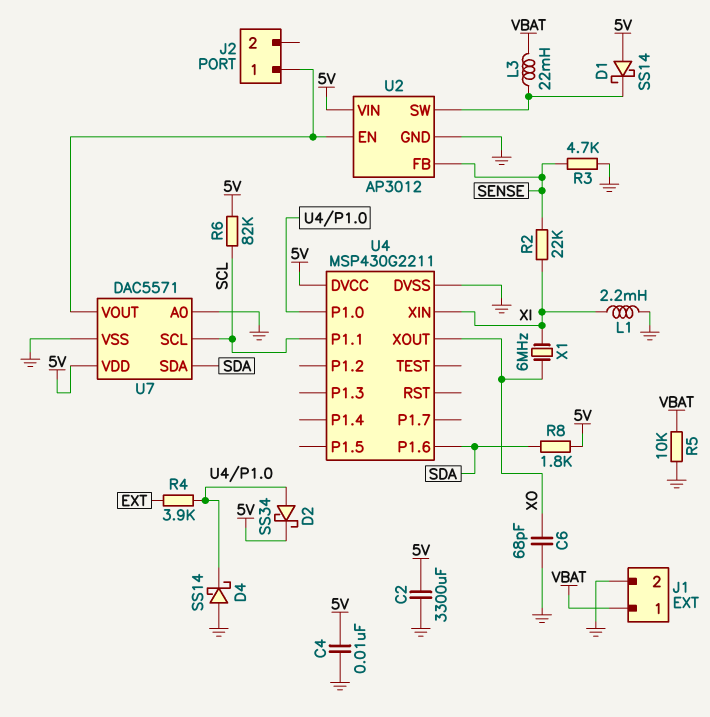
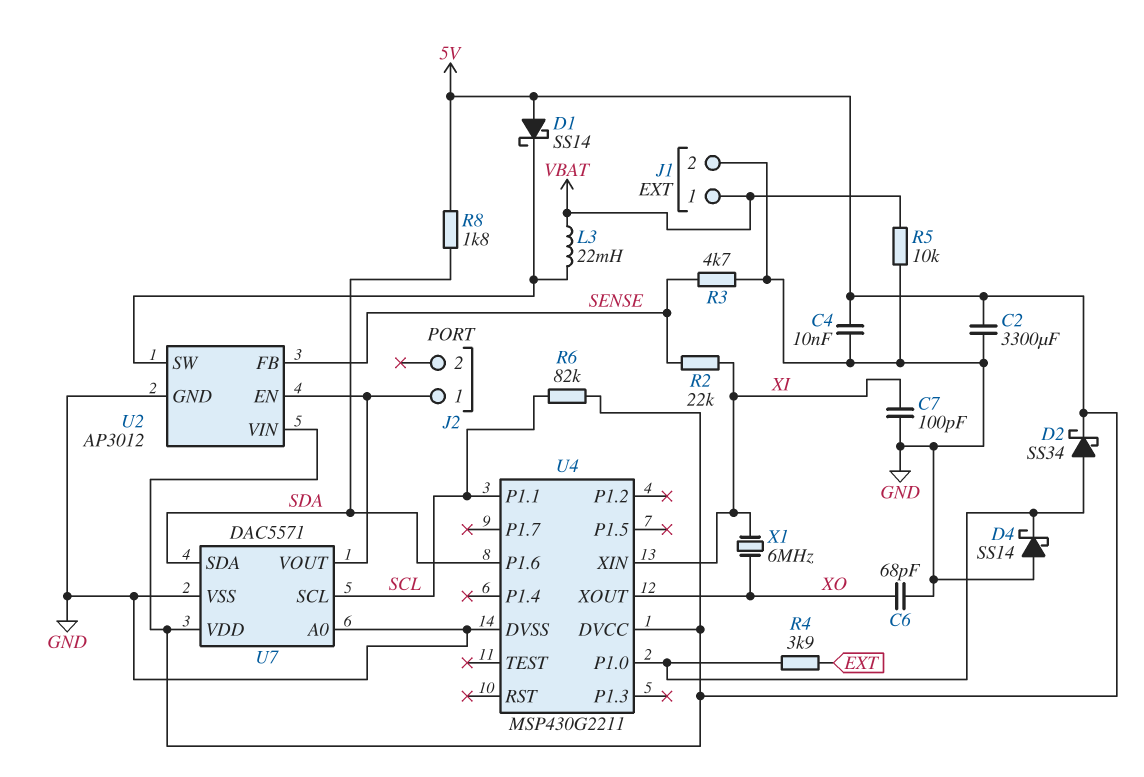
C7: none -> 100pF (GND, XI)
L1: 2.2mH (GND, XI) -> none

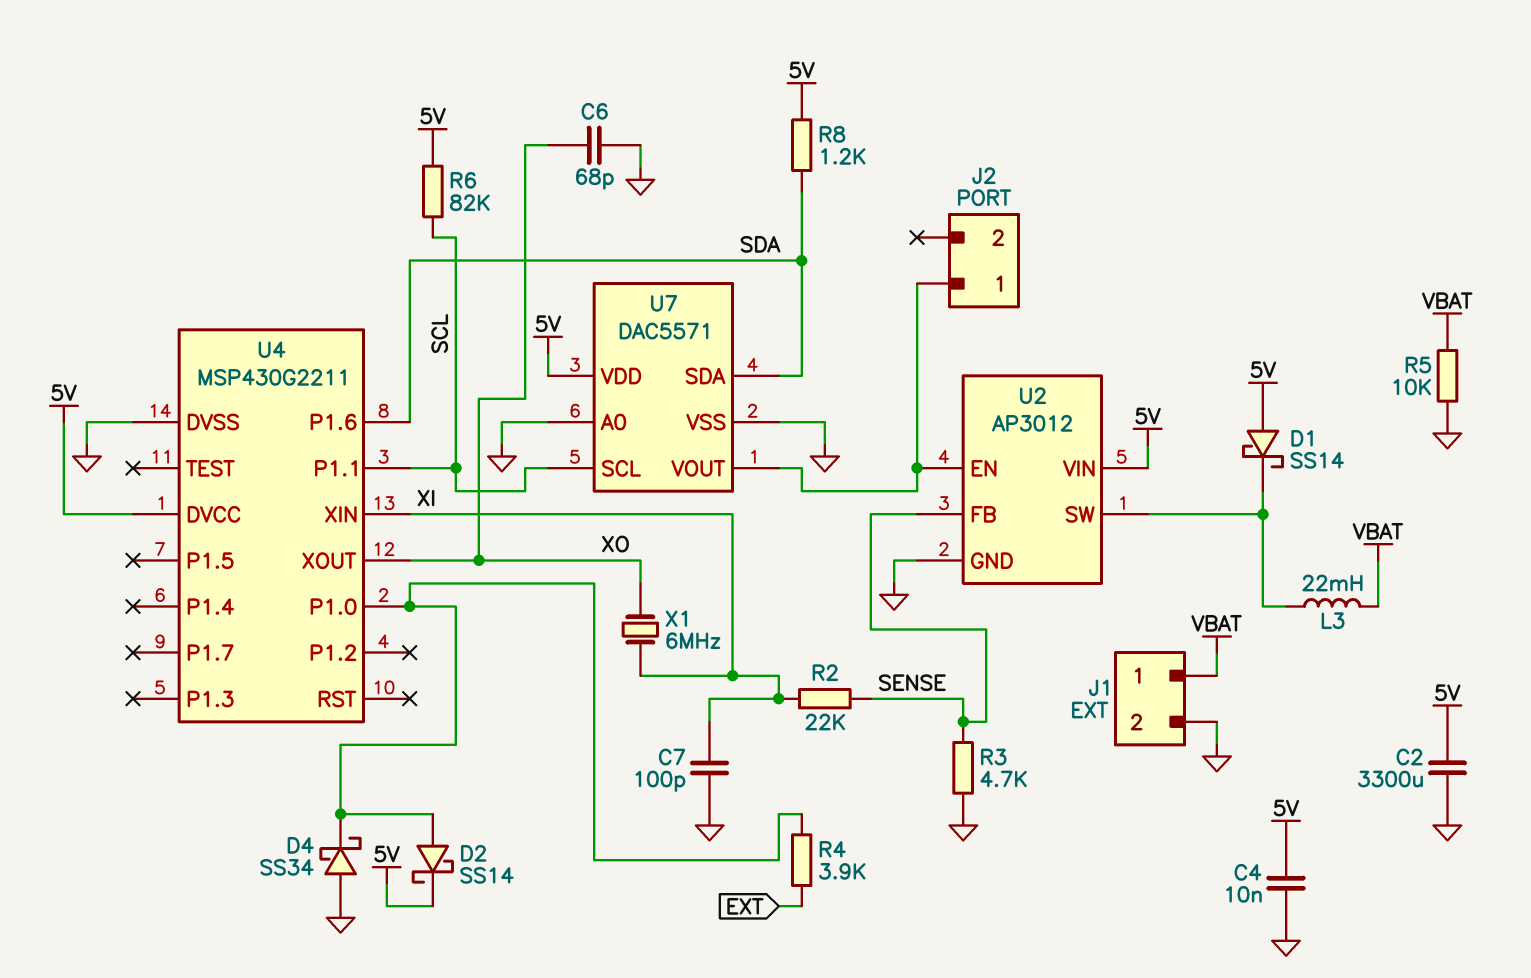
D2: schottky SS34 (A U4/P1.0, K 5V) -> schottky SS14 (A U4/P1.0, K 5V)
D4: schottky SS14 (A GND, K U4/P1.0) -> schottky SS34 (A GND, K U4/P1.0)
R8: 1.8k (5V, SDA) -> 1.2k (5V, SDA)

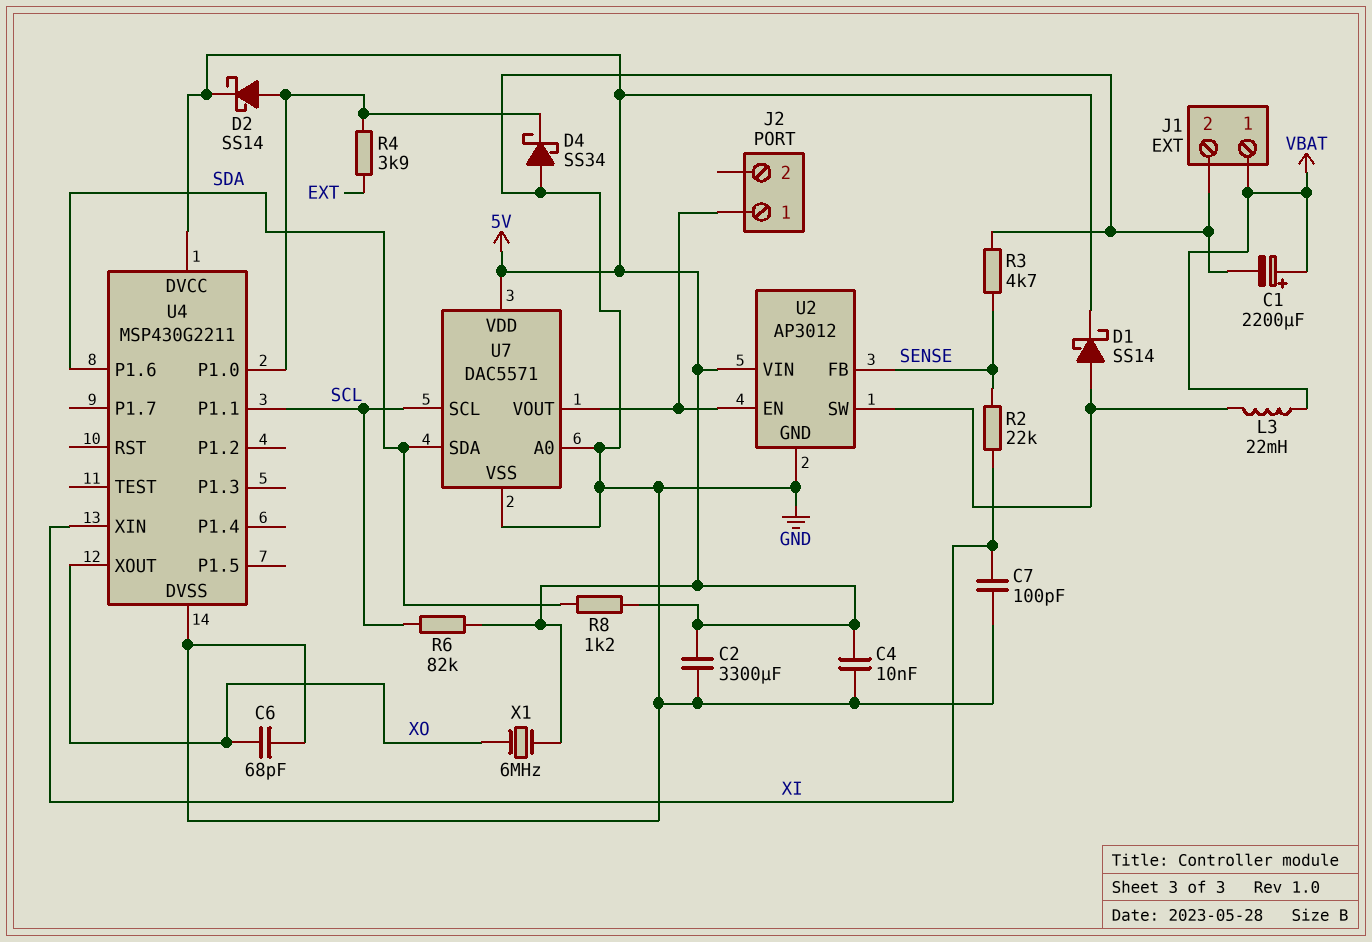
C1: none -> 2200uF (plus VBAT, minus GND)
D1: schottky SS14 (A 5V, K U2/SW) -> schottky SS14 (A U2/SW, K 5V)
R5: 10k (GND, VBAT) -> none
X1: 6MHz (XI, XO) -> 6MHz (5V, XO)

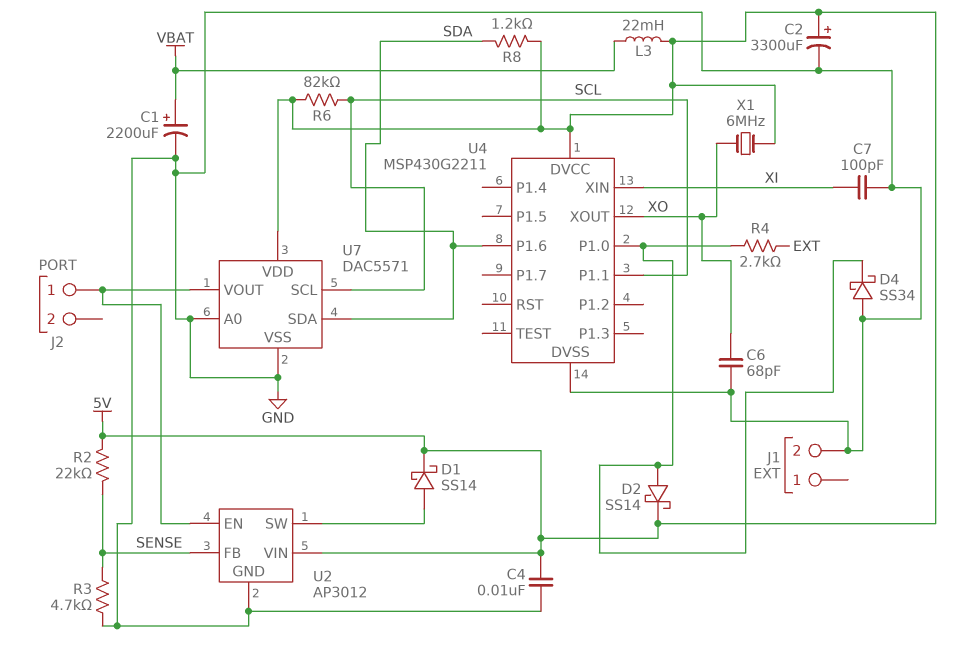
C2: 3300uF (5V, GND) -> 3300uF (plus 5V, minus GND)
J1 pin 1: VBAT -> none
L3: 22mH (U2/SW, VBAT) -> 22mH (5V, VBAT)
R2: 22k (SENSE, XI) -> 22k (5V, SENSE)
R4: 3.9k (EXT, U4/P1.0) -> 2.7k (EXT, U4/P1.0)

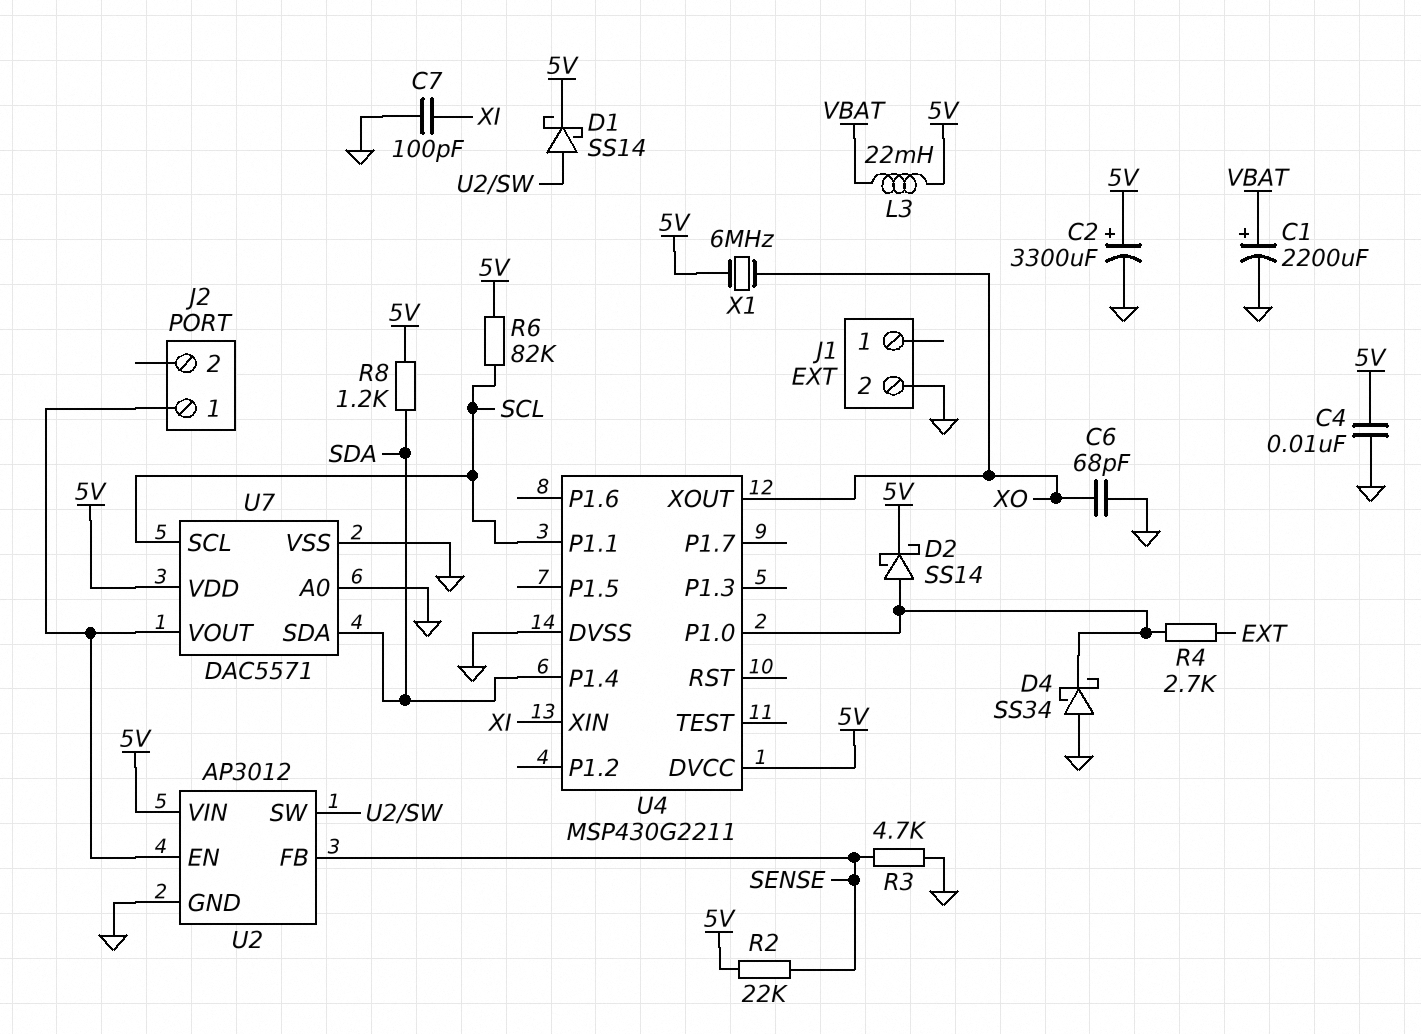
U4 pin P1.4: none -> SDA
U4 pin P1.6: SDA -> none

